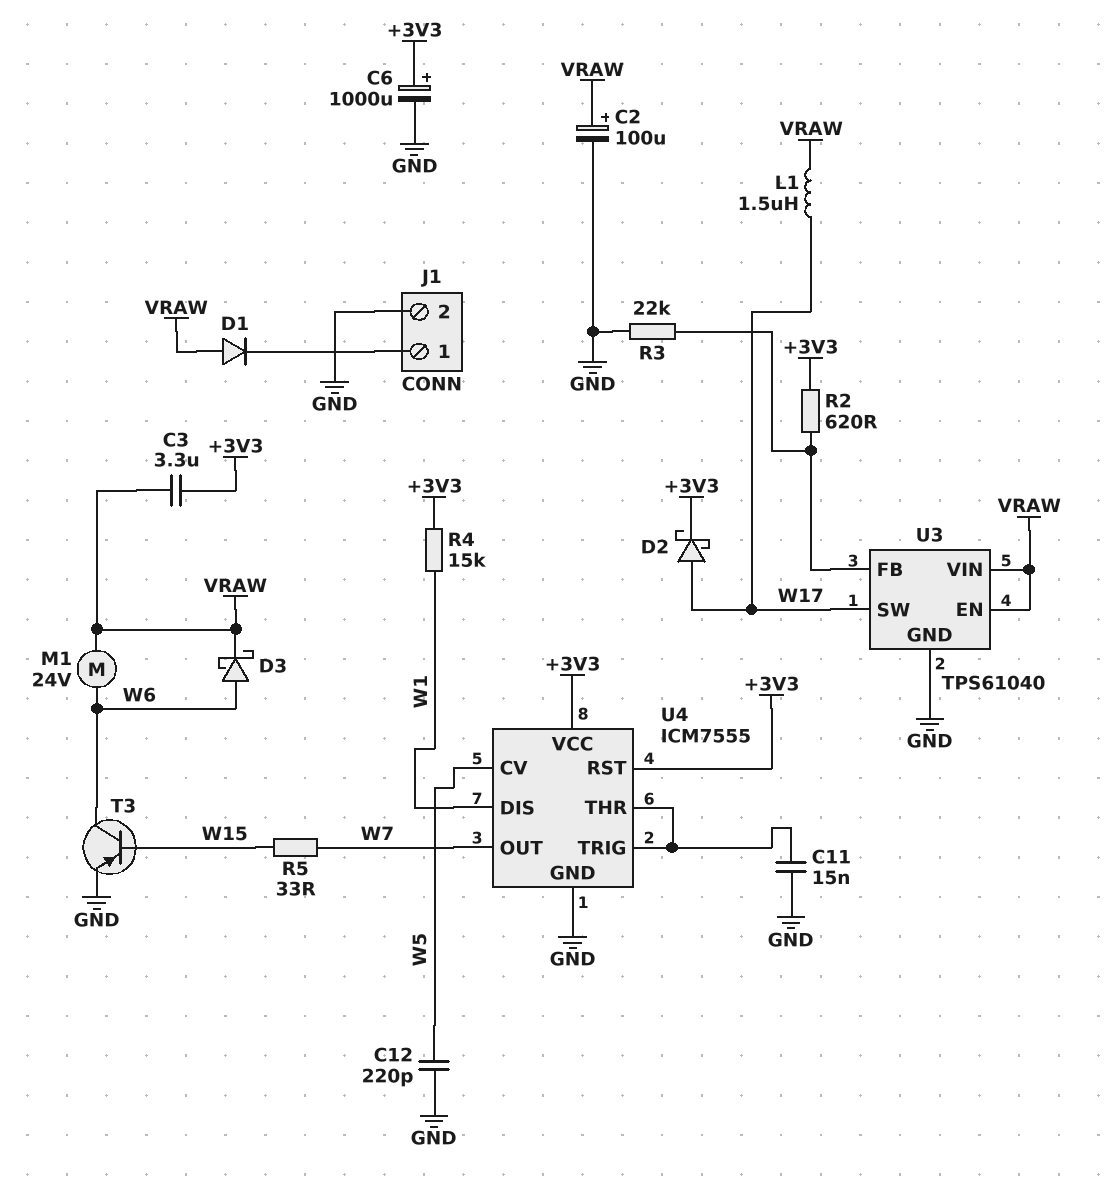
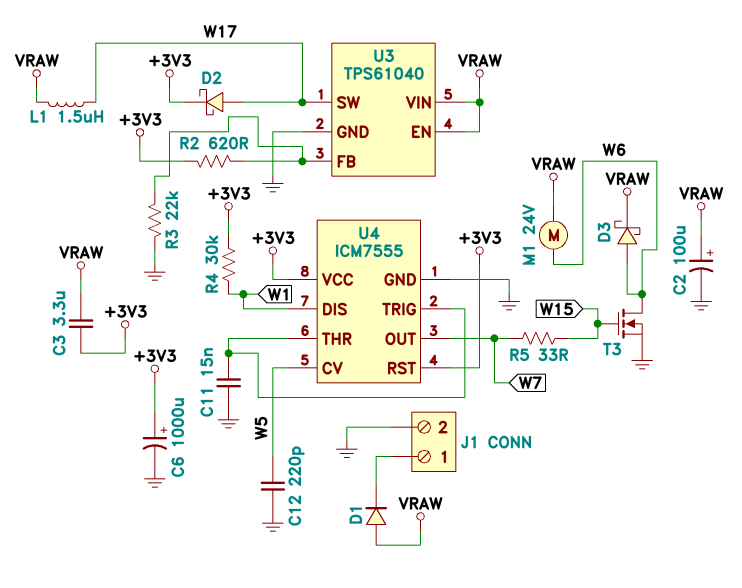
R4: 15k (+3V3, W1) -> 30k (+3V3, W1)
T3: PNP (B W15, C W6, E GND) -> NMOS (G W15, D W6, S GND)

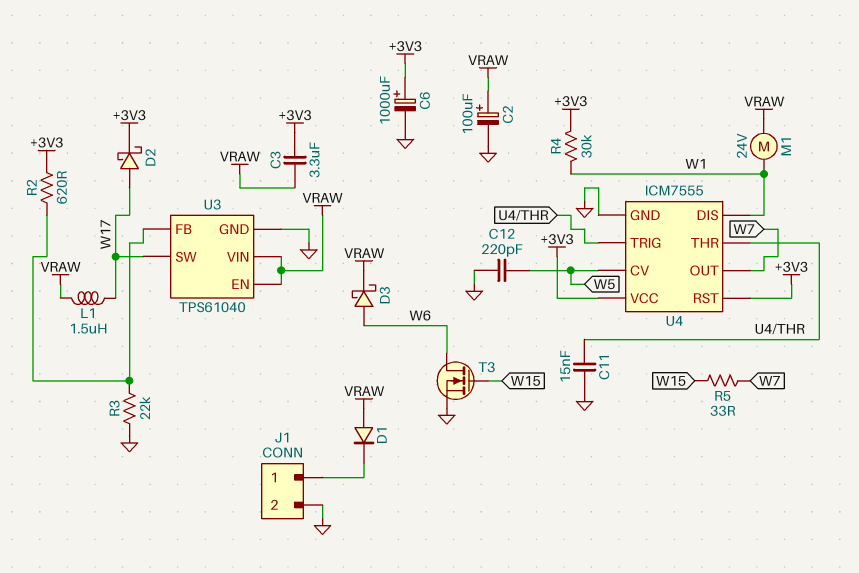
M1: motor 24V (VRAW, W6) -> motor 24V (VRAW, W1)

